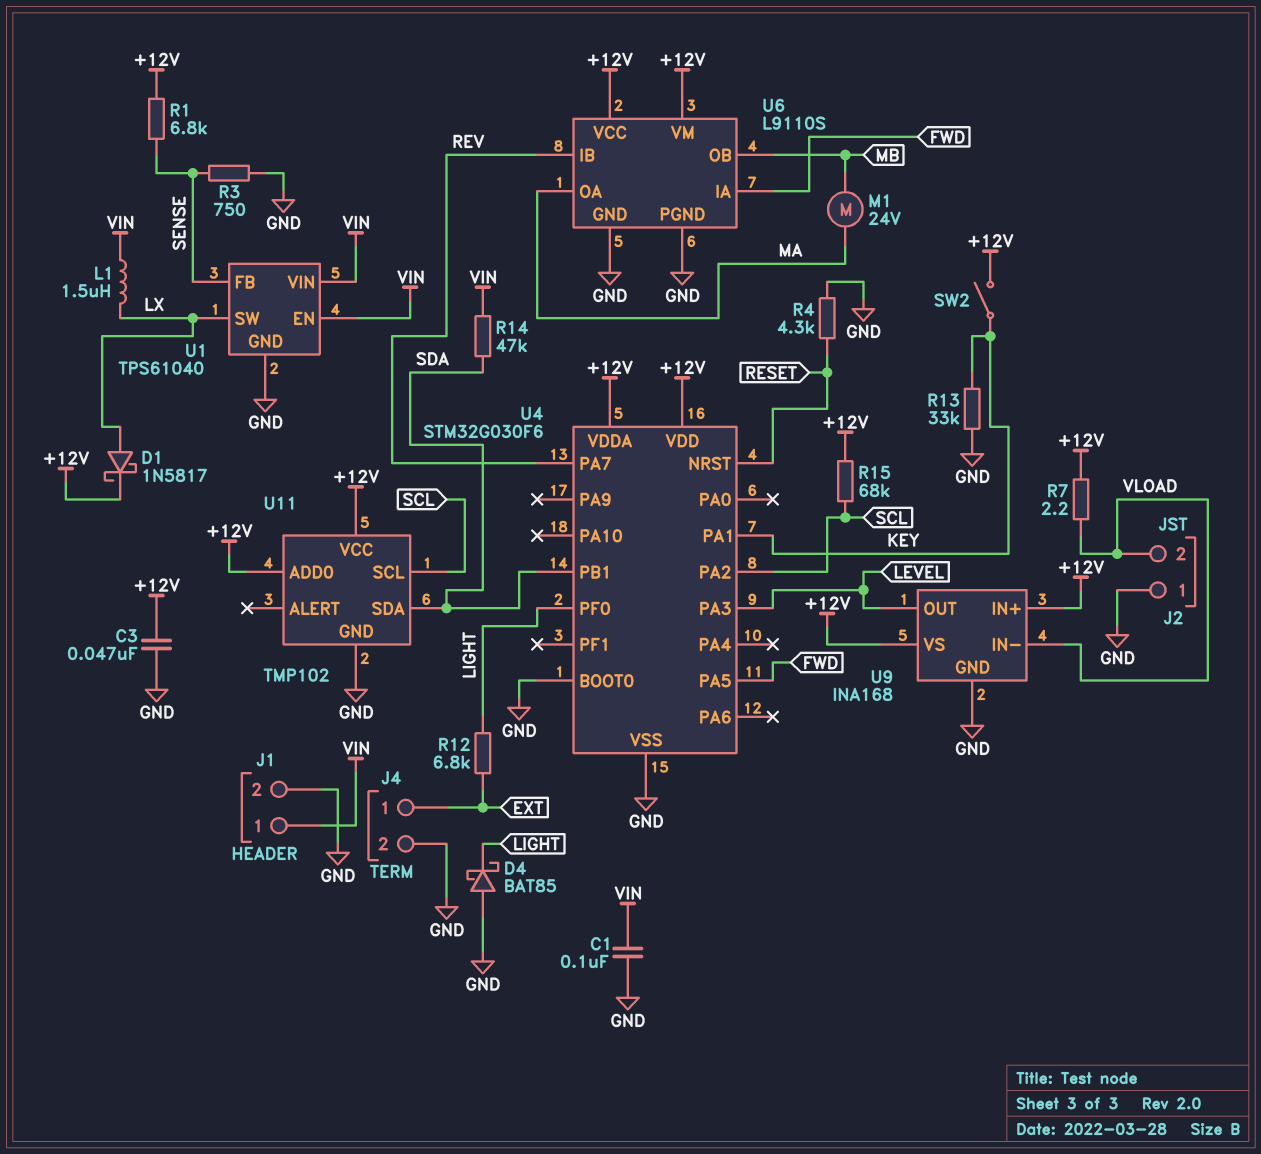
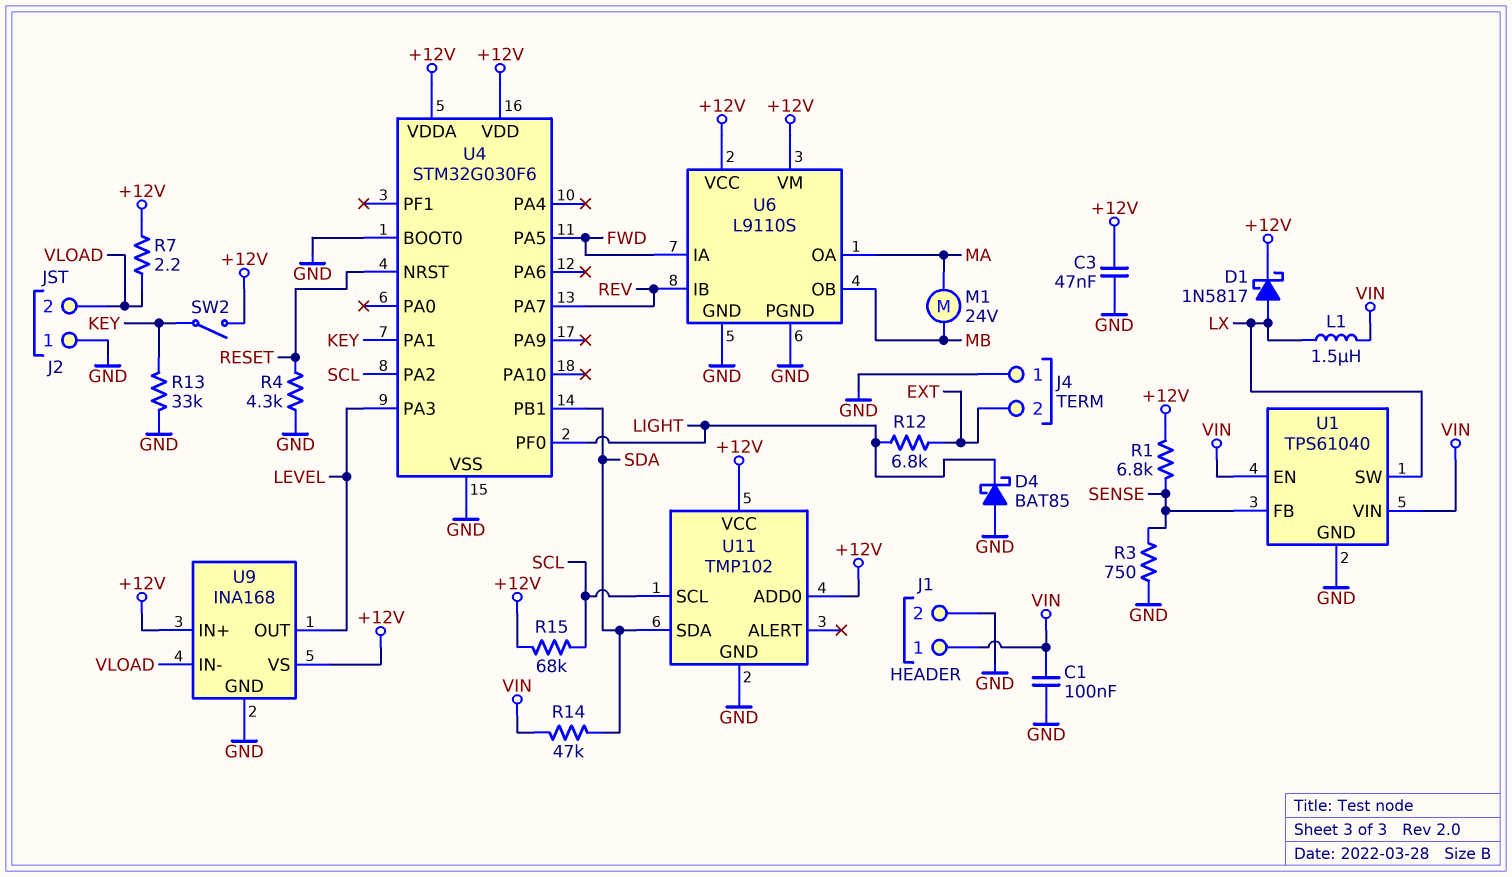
J4 pin 1: EXT -> GND
J4 pin 2: GND -> EXT

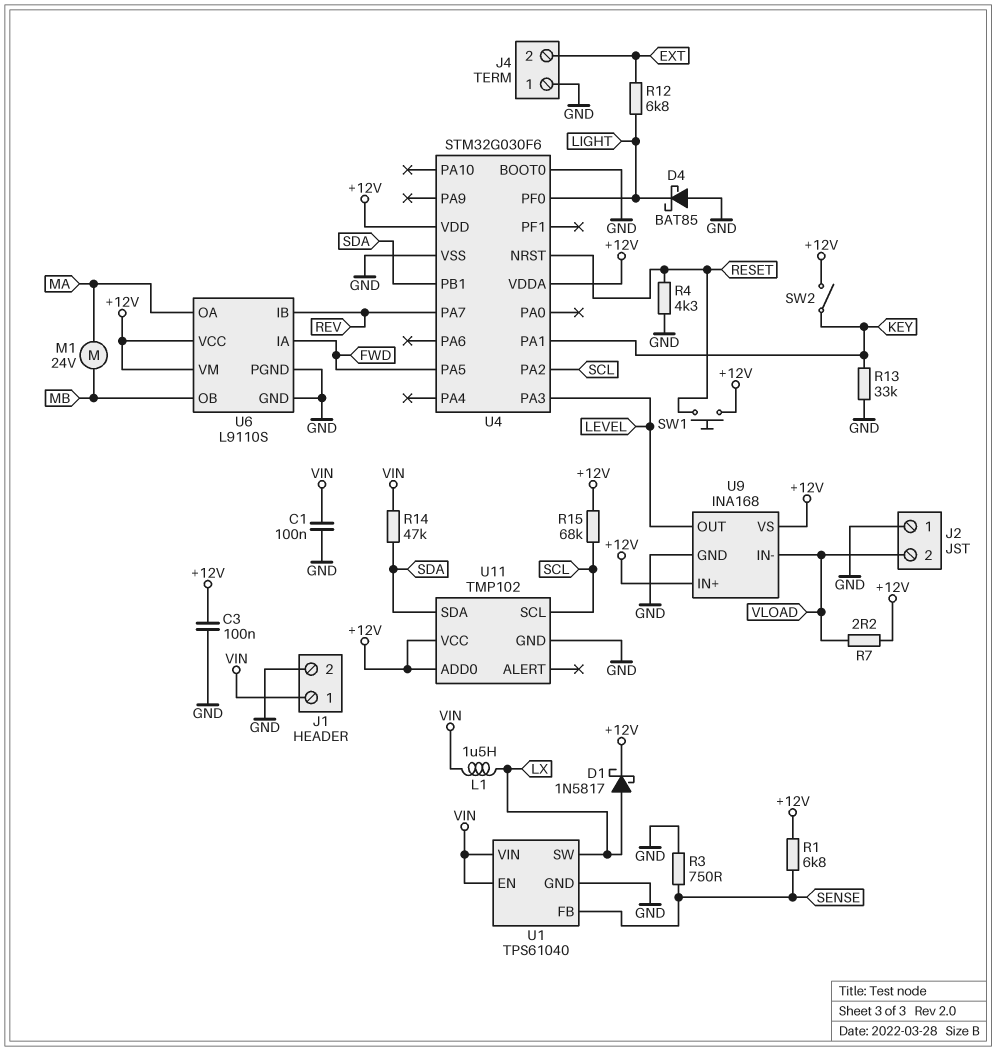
C3: 47nF (+12V, GND) -> 100nF (+12V, GND)
SW1: none -> button (+12V, RESET)

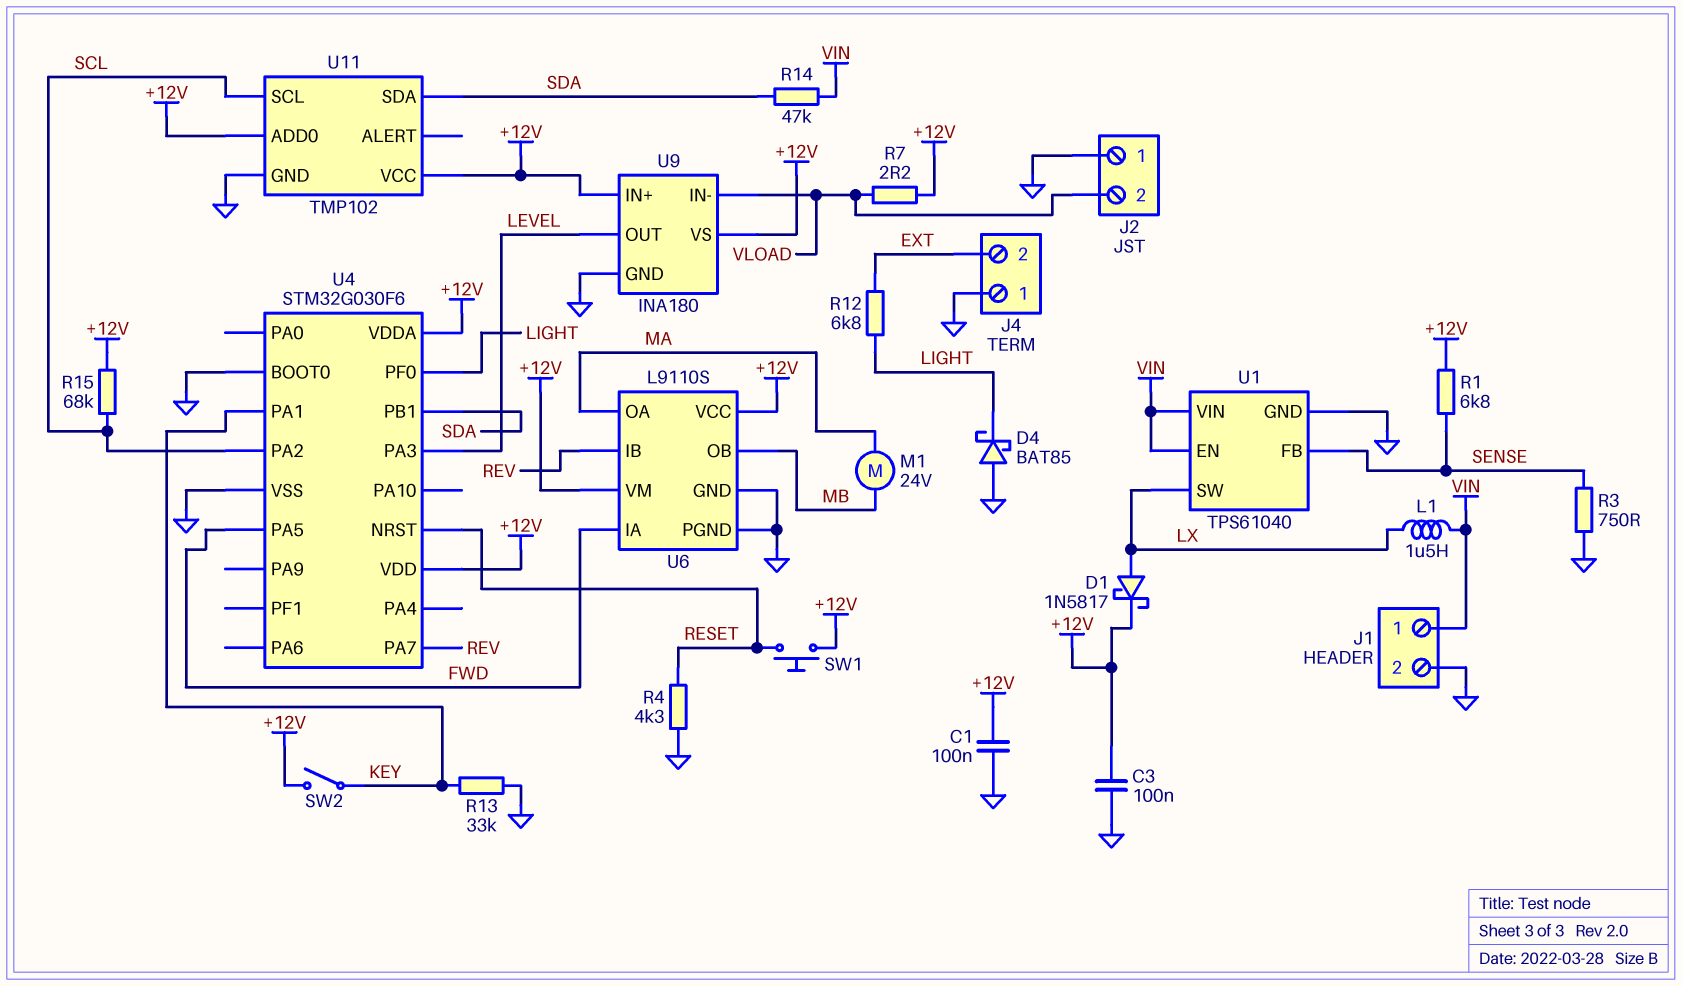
C1: 100nF (GND, VIN) -> 100nF (+12V, GND)
U9: INA168 -> INA180

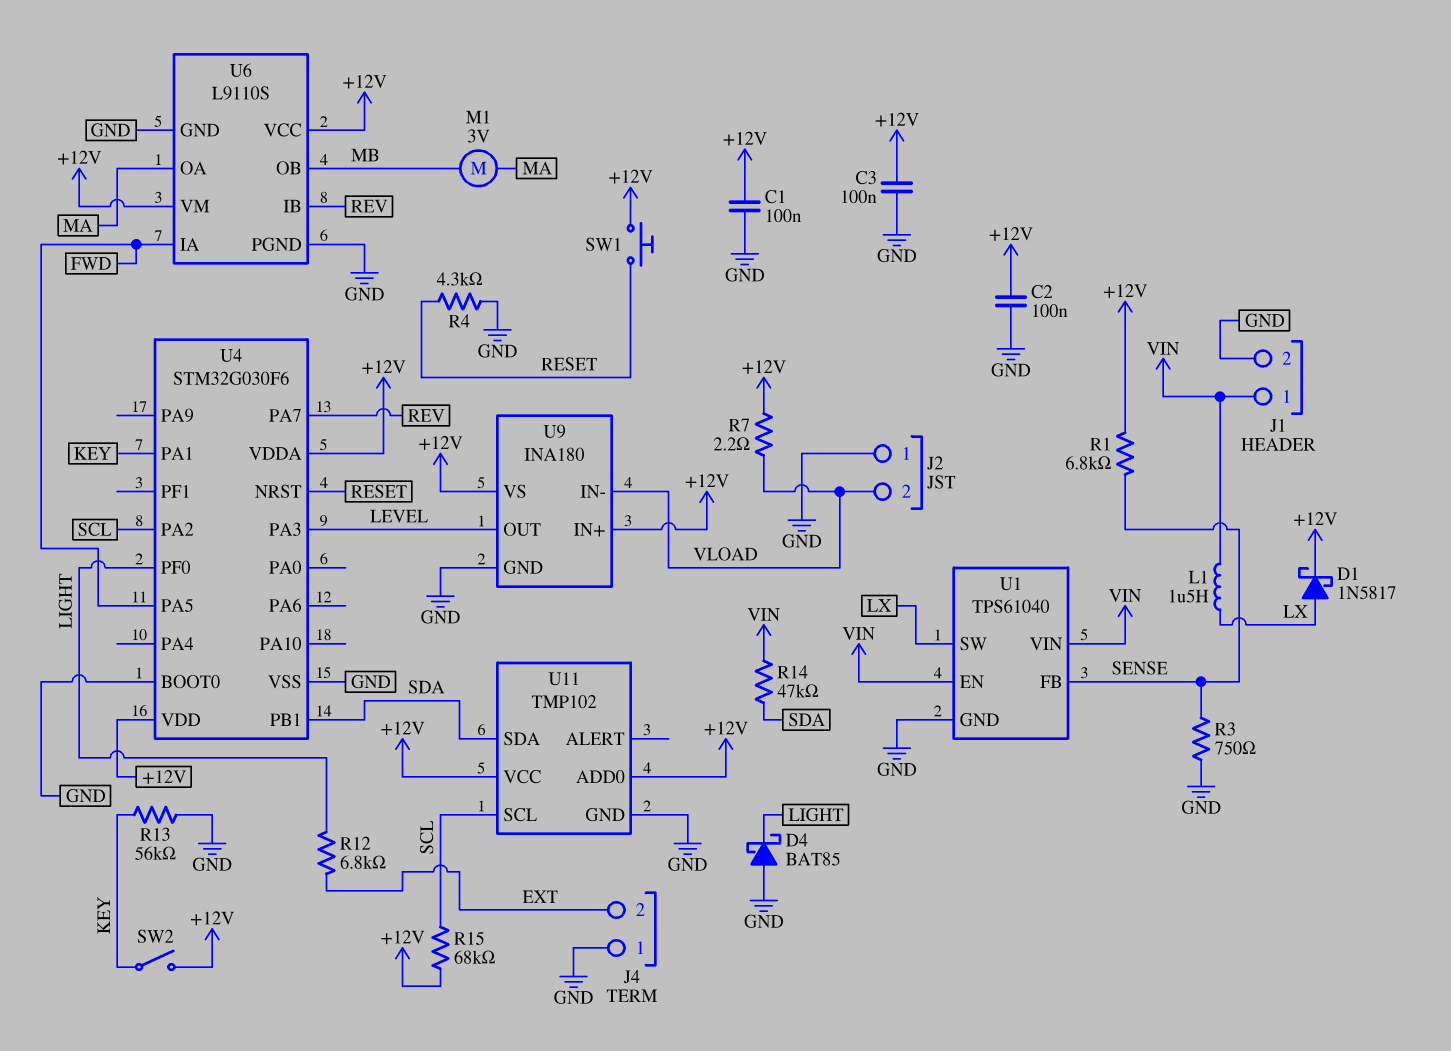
C2: none -> 100nF (+12V, GND)
M1: motor 24V (MA, MB) -> motor 3V (MA, MB)
R13: 33k (GND, KEY) -> 56k (GND, KEY)

